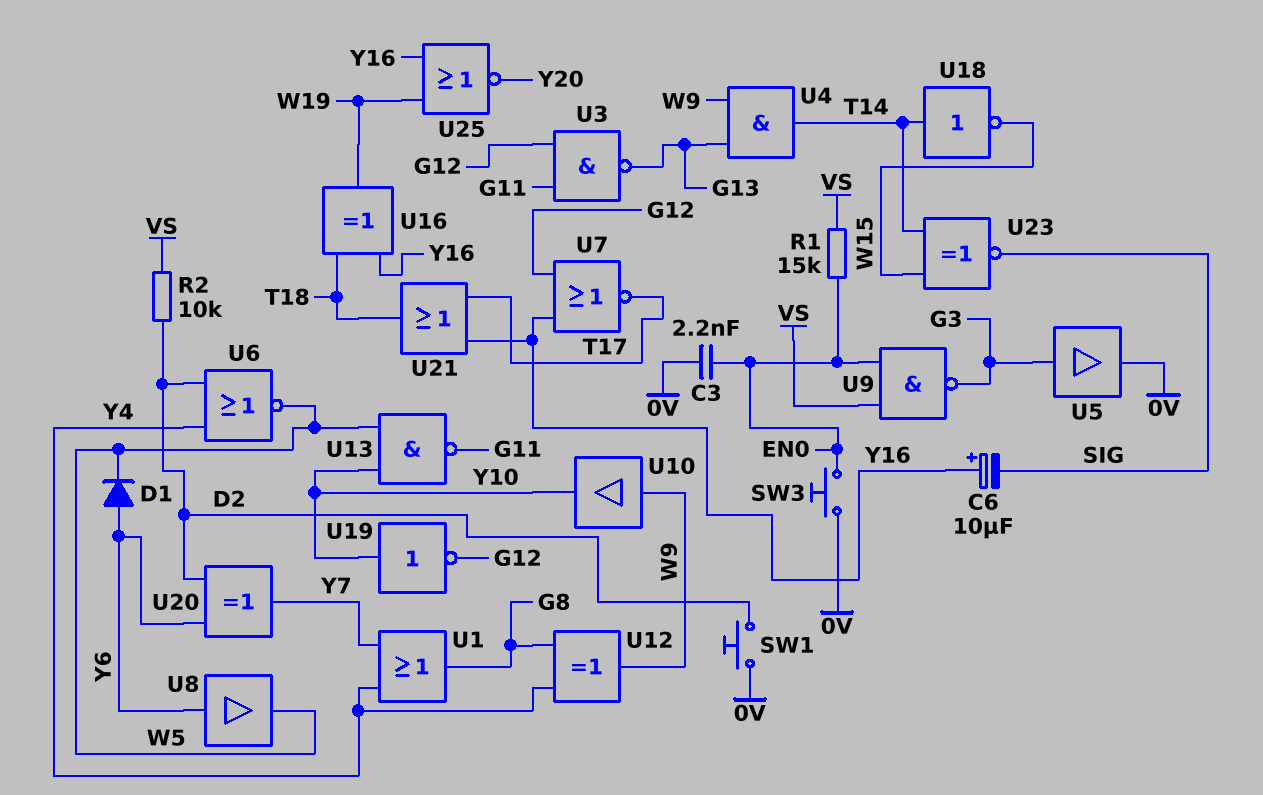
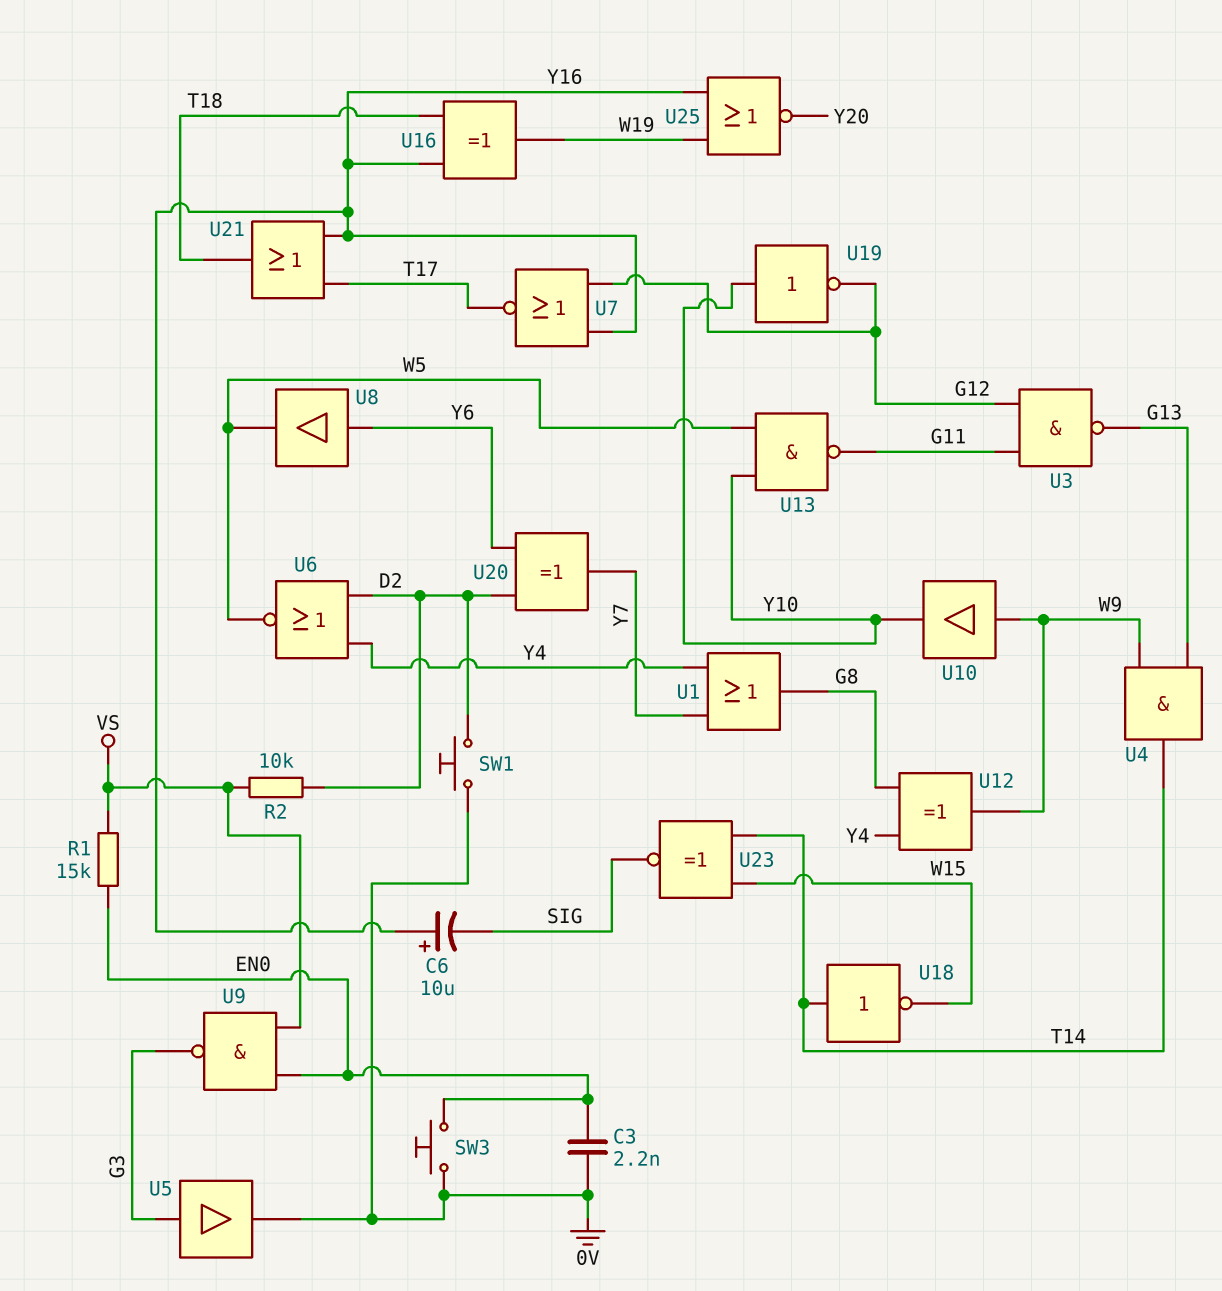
D1: diode (A Y6, K W5) -> none

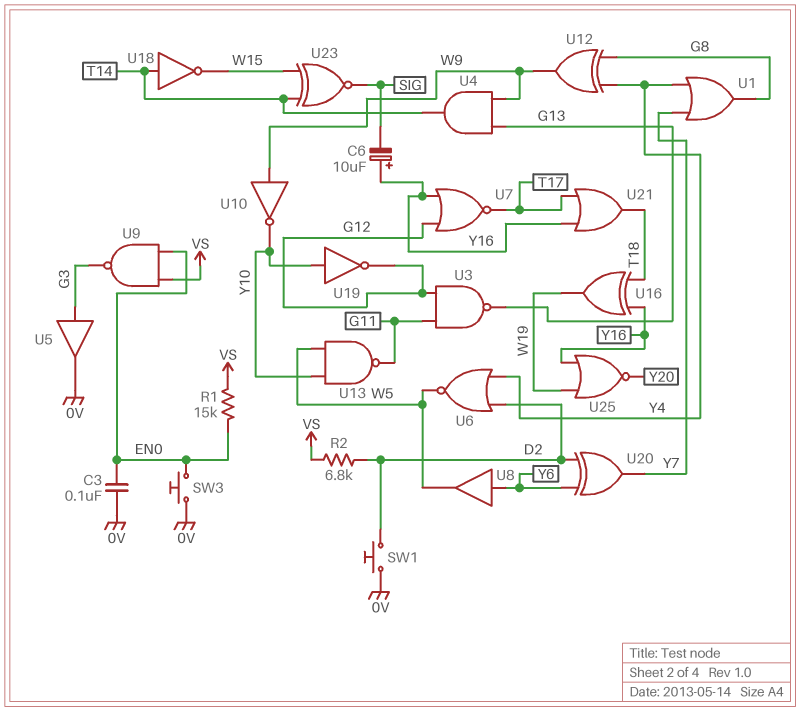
C3: 2.2nF (0V, EN0) -> 100nF (0V, EN0)
R2: 10k (D2, VS) -> 6.8k (D2, VS)
U10: buffer (in W9, out Y10) -> NOT (in W9, out Y10)

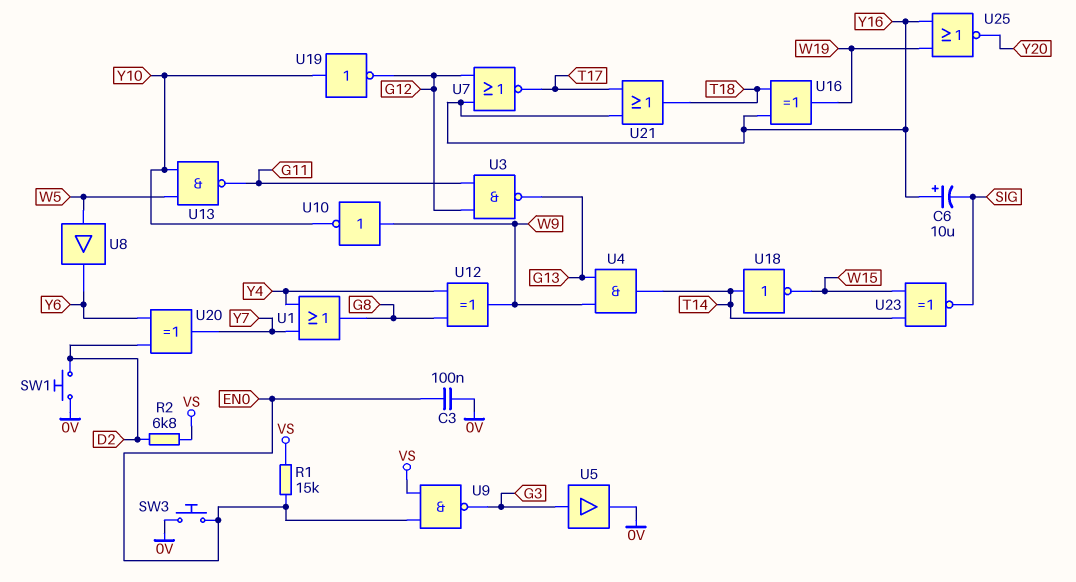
U6: NOR (in D2, in Y4, out W5) -> none
U8: buffer (in Y6, out W5) -> buffer (in W5, out Y6)

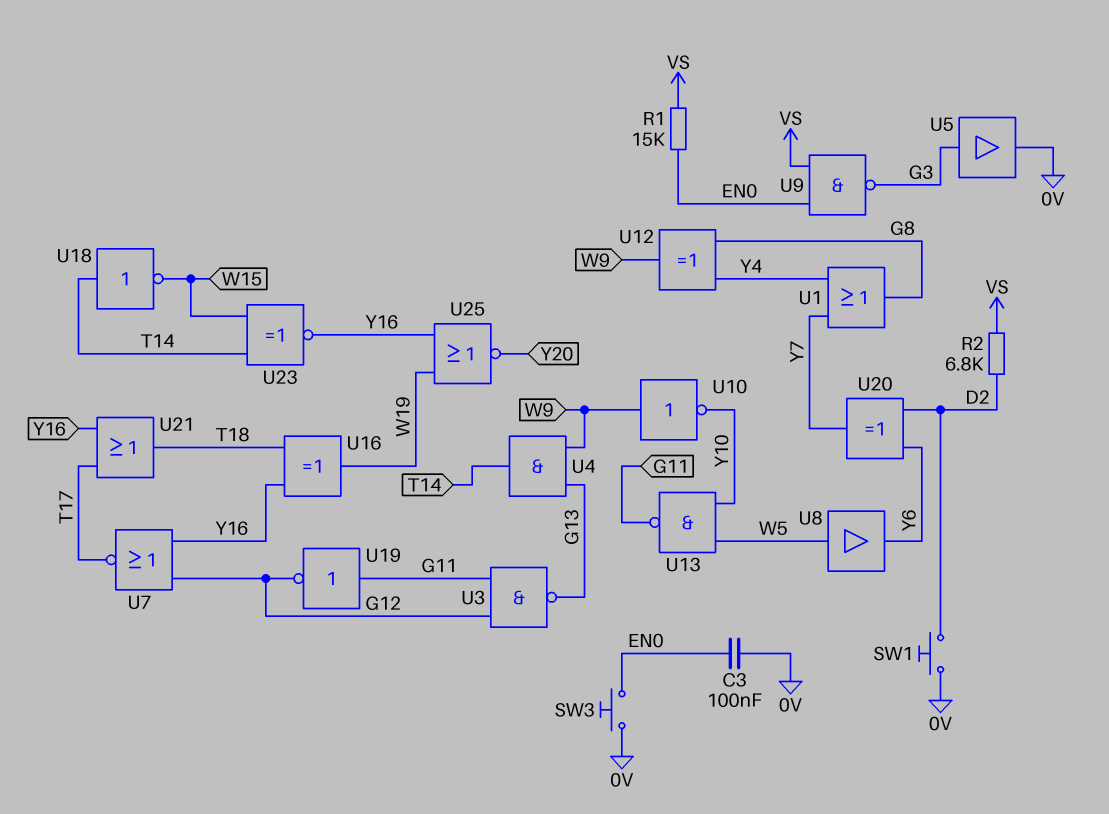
C6: 10uF (plus Y16, minus SIG) -> none
U19: NOT (in Y10, out G12) -> NOT (in G11, out G12)
U23: XNOR (in T14, in W15, out SIG) -> XNOR (in T14, in W15, out Y16)

